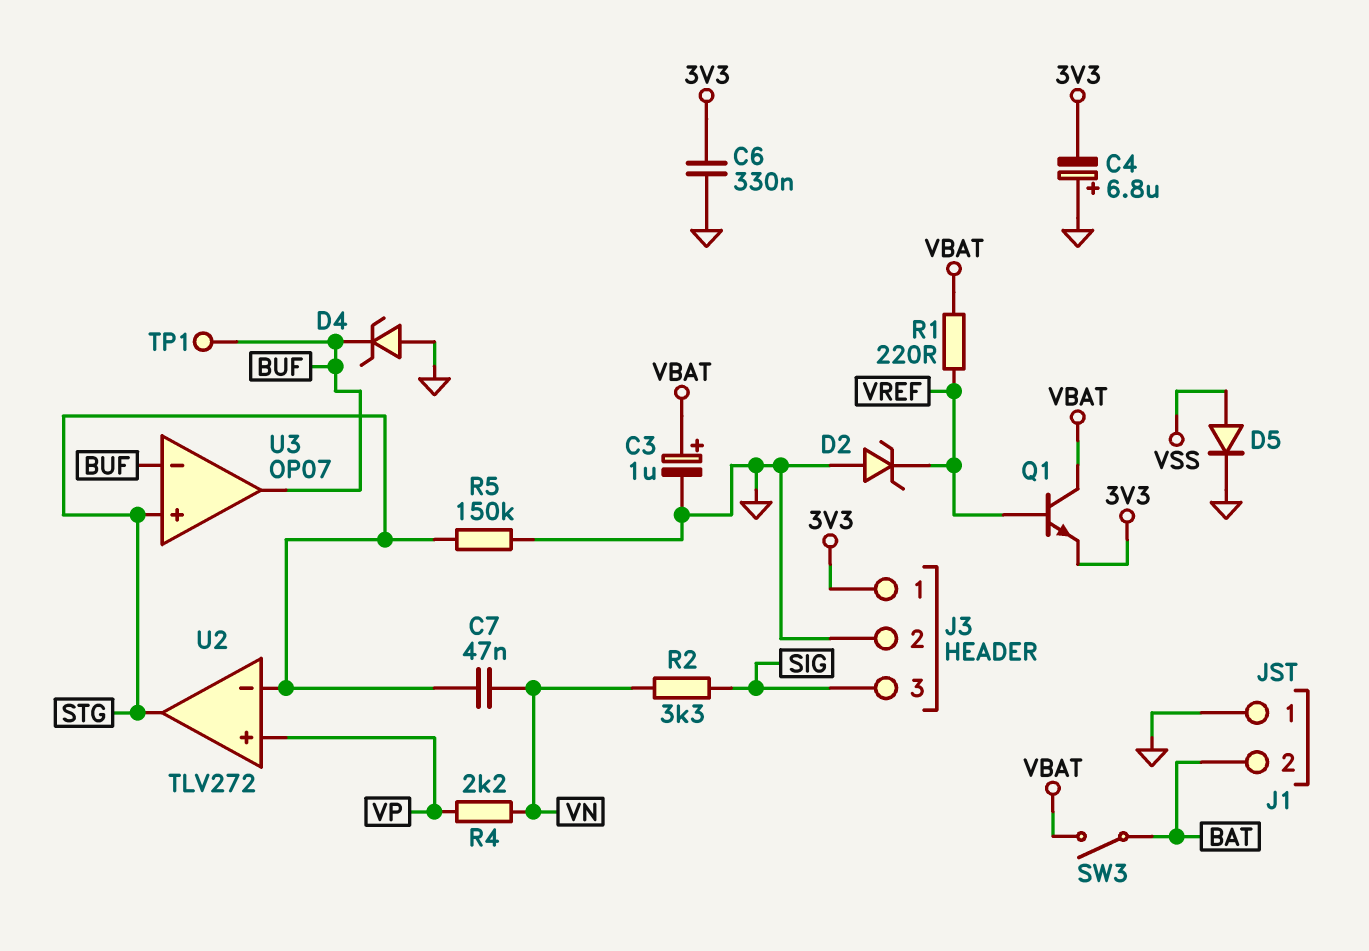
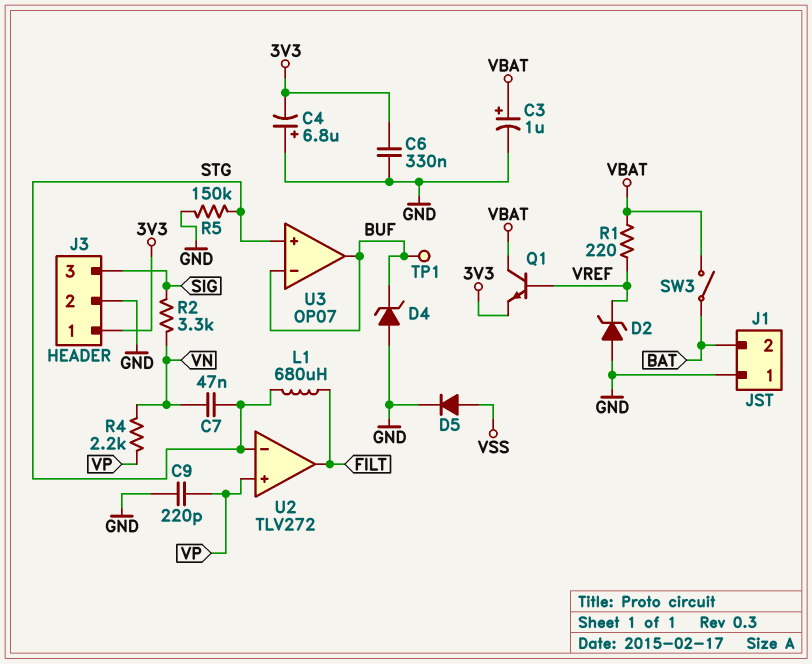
C9: none -> 220pF (GND, VP)
L1: none -> 680uH (FILT, STG)
U2 pin out: STG -> FILT

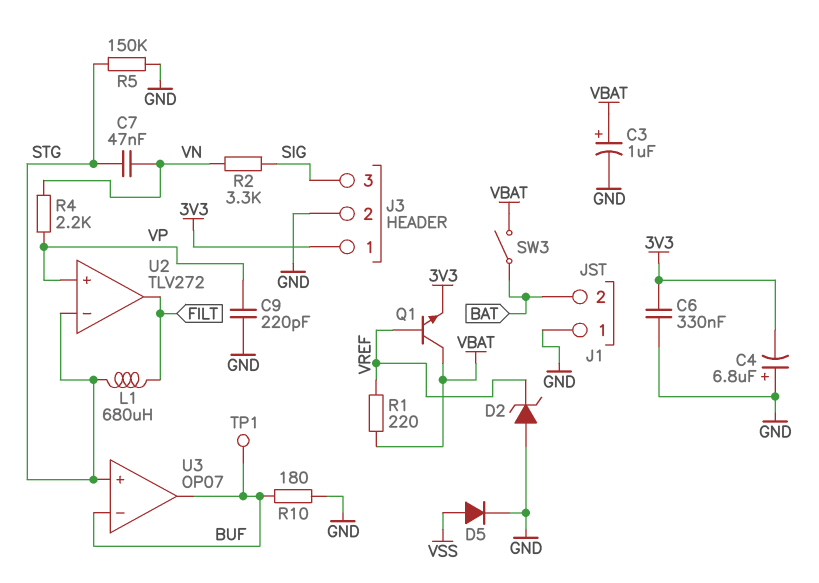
D4: zener (A GND, K BUF) -> none
R10: none -> 180 (BUF, GND)

